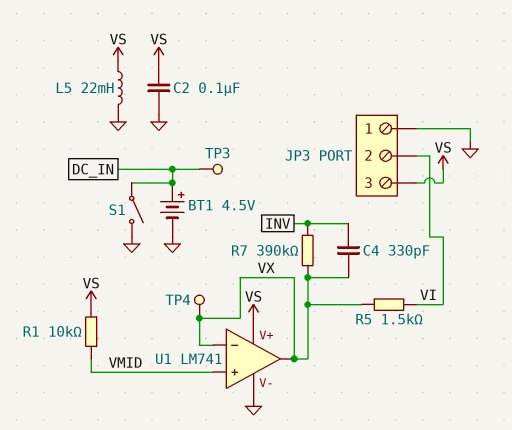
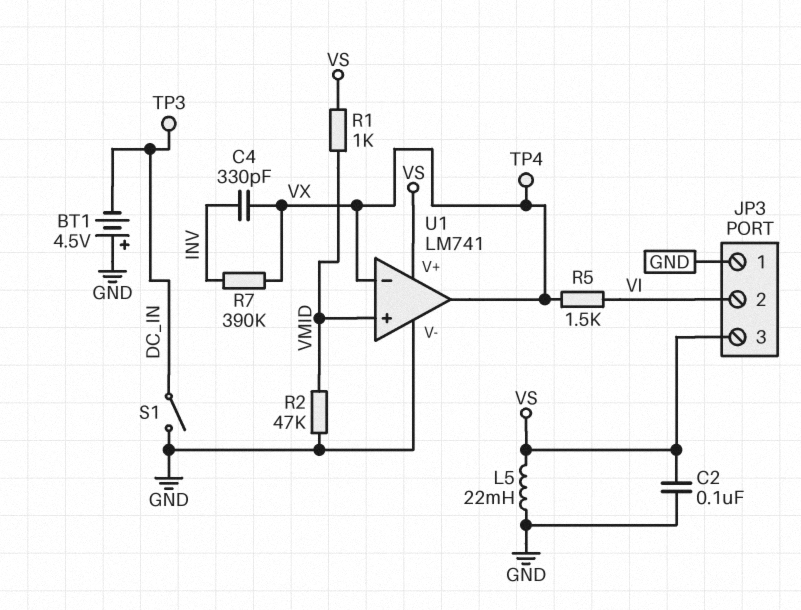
BT1: 4.5V (plus DC_IN, minus GND) -> 4.5V (plus GND, minus DC_IN)
R1: 10k (VMID, VS) -> 1k (VMID, VS)
R2: none -> 47k (GND, VMID)

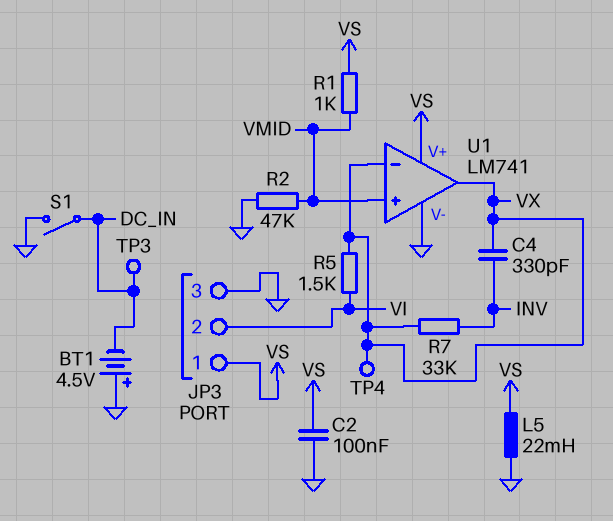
JP3 pin 1: GND -> VS
JP3 pin 3: VS -> GND
R7: 390k (INV, VX) -> 33k (INV, VX)

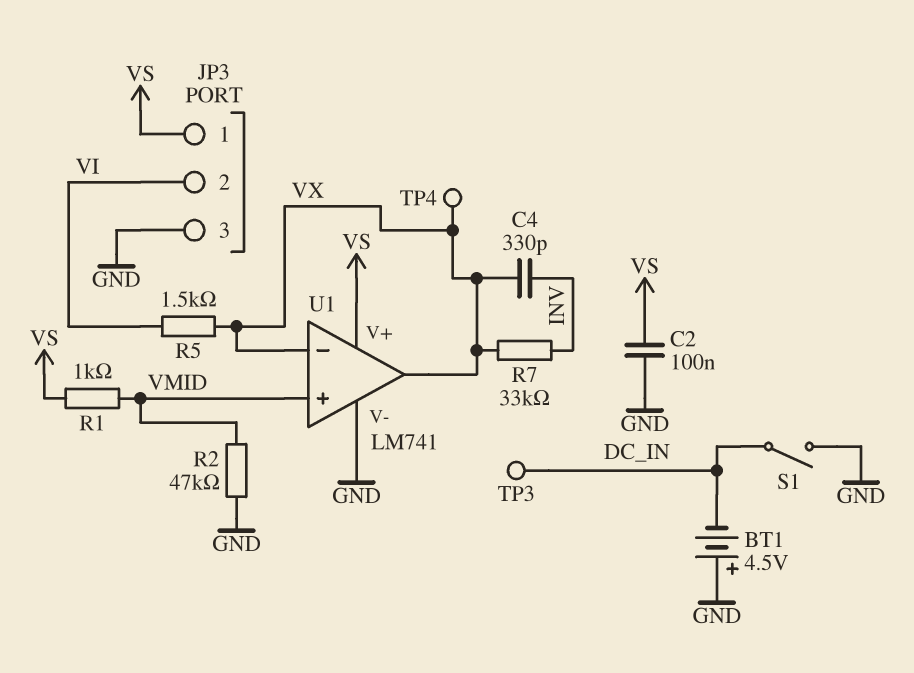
L5: 22mH (GND, VS) -> none

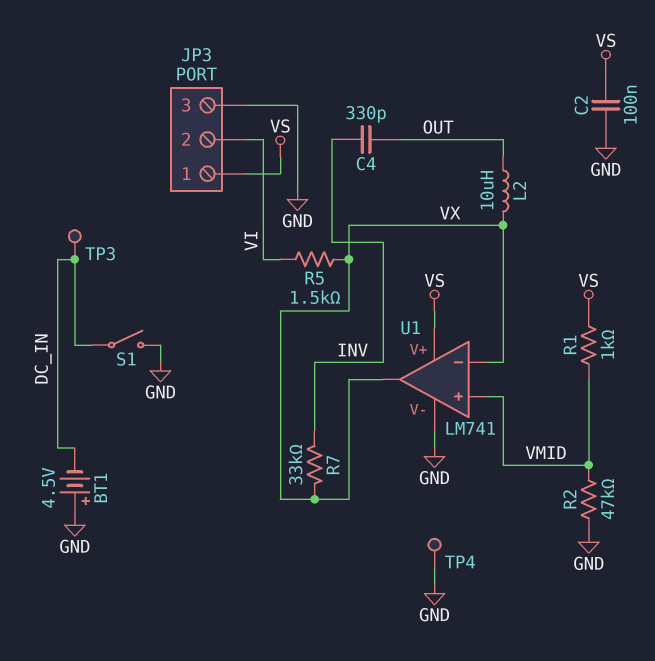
C4: 330pF (INV, VX) -> 330pF (INV, OUT)
L2: none -> 10uH (OUT, VX)
TP4: test point (VX) -> test point (GND)

